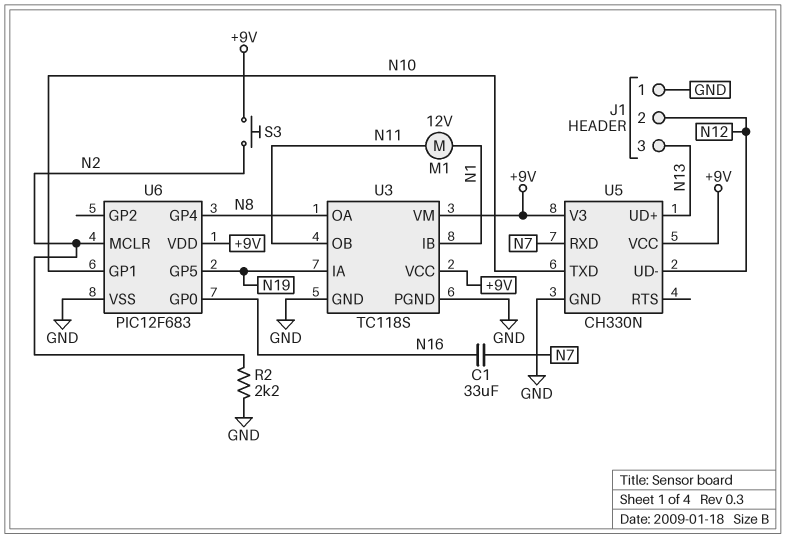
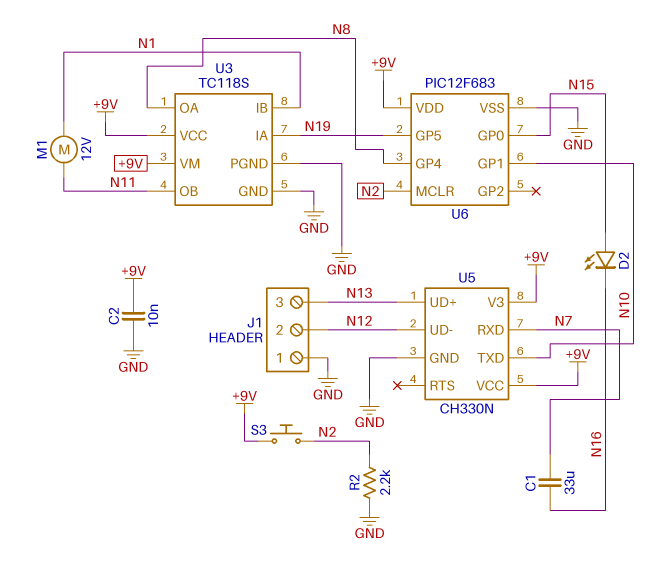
C2: none -> 10nF (+9V, GND)
D2: none -> LED (A N15, K N16)
U6 pin GP0: N16 -> N15

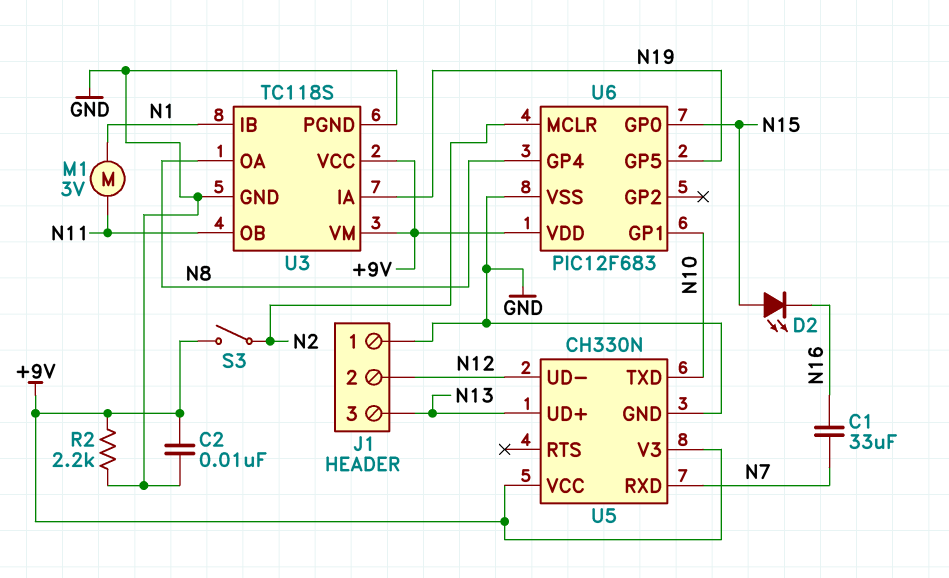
M1: motor 12V (N1, N11) -> motor 3V (N1, N11)
R2: 2.2k (GND, N2) -> 2.2k (+9V, GND)
S3: button (+9V, N2) -> switch (+9V, N2)

